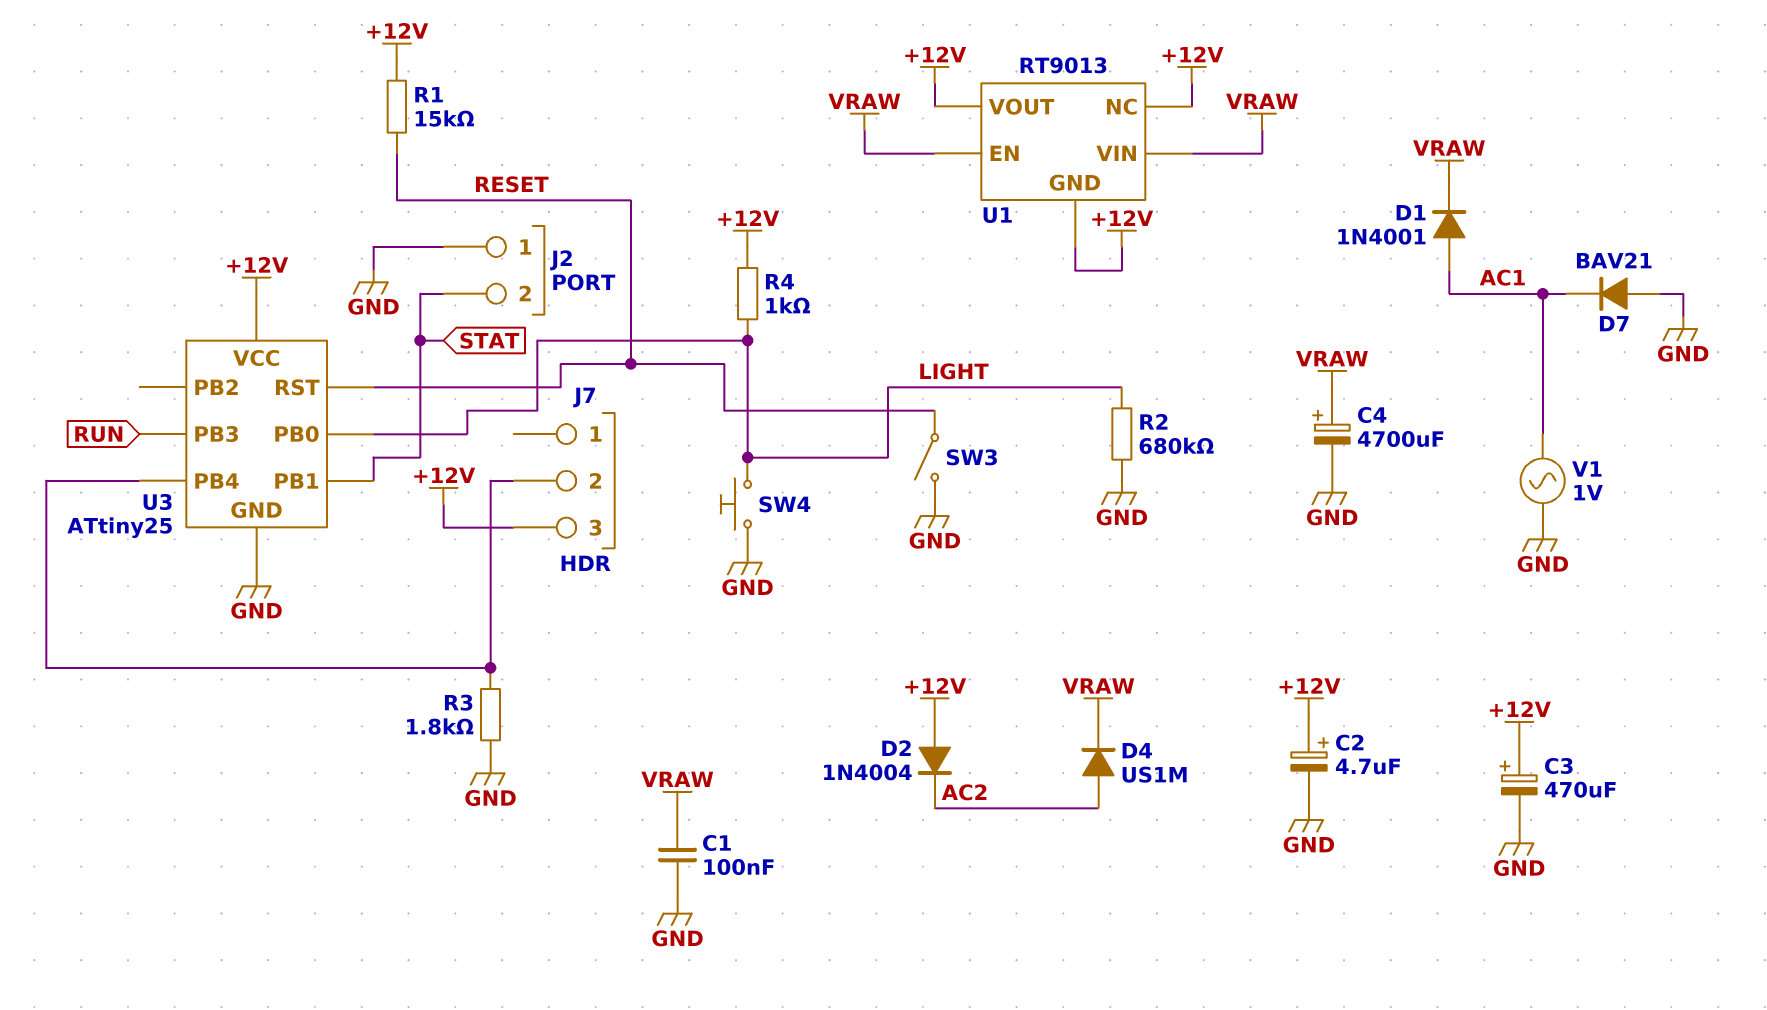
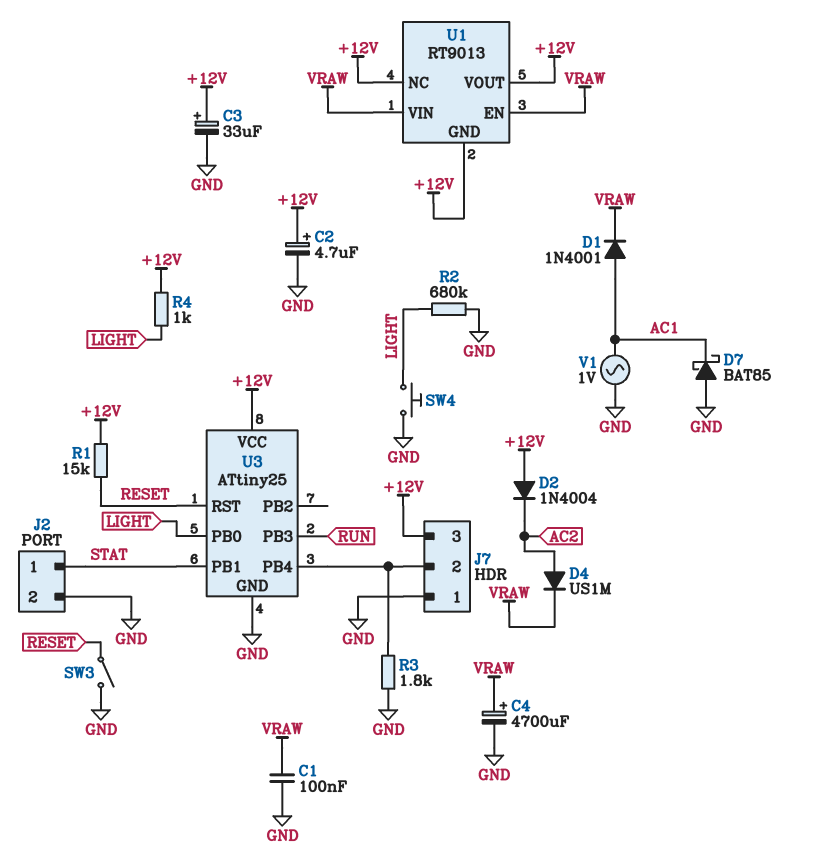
C3: 470uF (plus +12V, minus GND) -> 33uF (plus +12V, minus GND)
D7: diode BAV21 (A GND, K AC1) -> schottky BAT85 (A GND, K AC1)
J2 pin 1: GND -> STAT
J2 pin 2: STAT -> GND
J7 pin 1: none -> GND

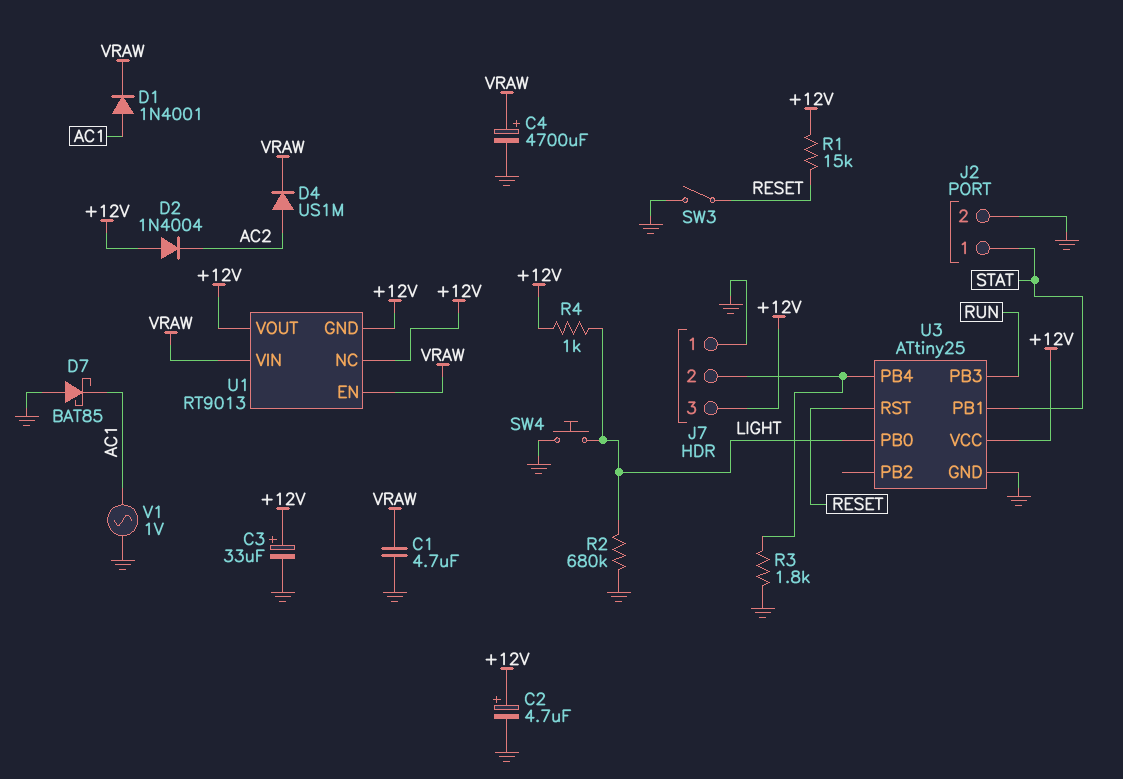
C1: 100nF (GND, VRAW) -> 4.7uF (GND, VRAW)

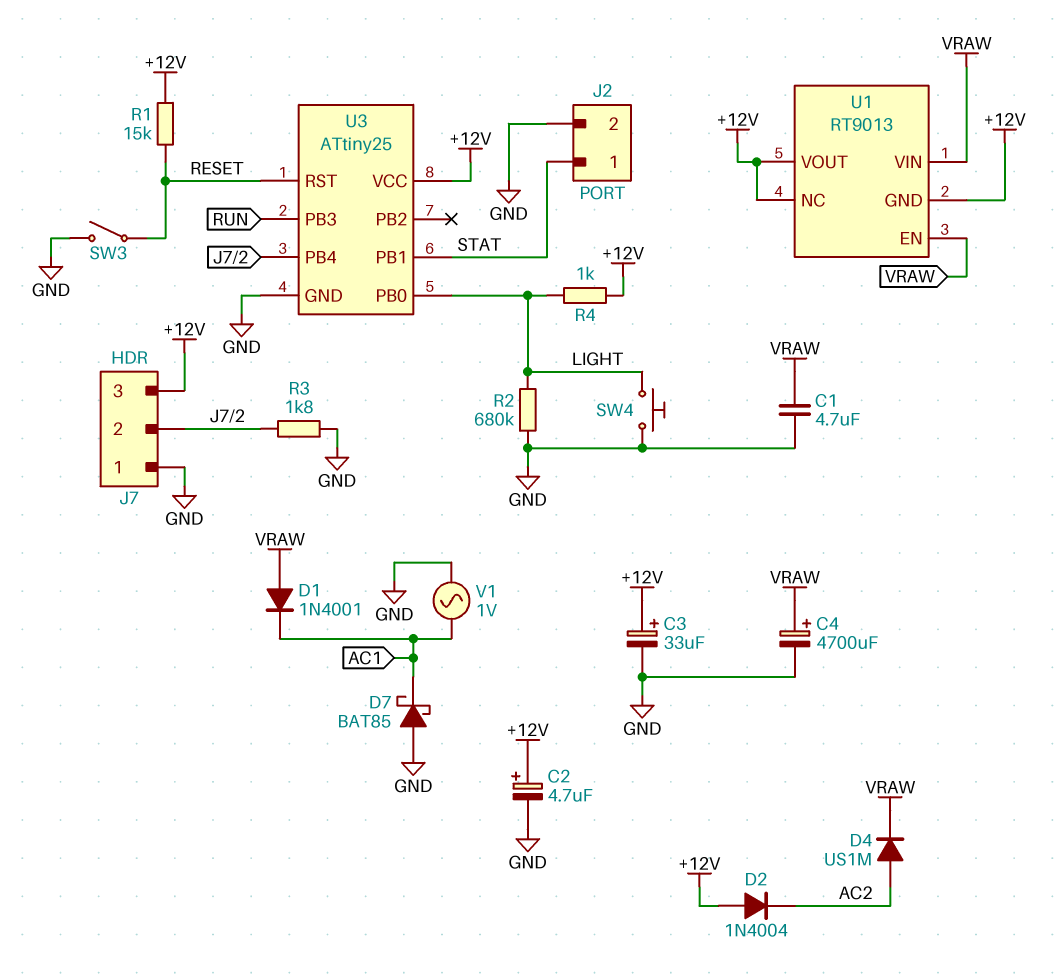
D1: diode 1N4001 (A AC1, K VRAW) -> diode 1N4001 (A VRAW, K AC1)

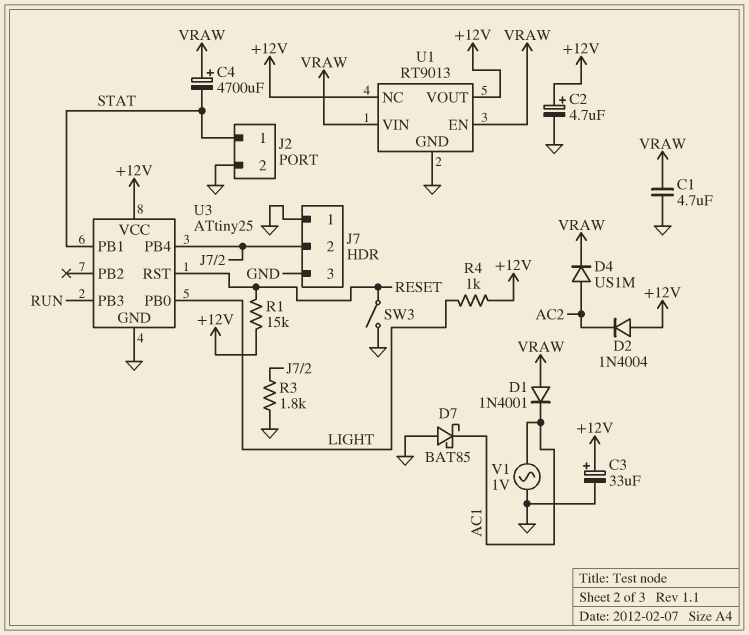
C4: 4700uF (plus VRAW, minus GND) -> 4700uF (plus VRAW, minus STAT)
J7 pin 3: +12V -> GND
R2: 680k (GND, LIGHT) -> none
SW4: button (GND, LIGHT) -> none
U1 pin GND: +12V -> GND

